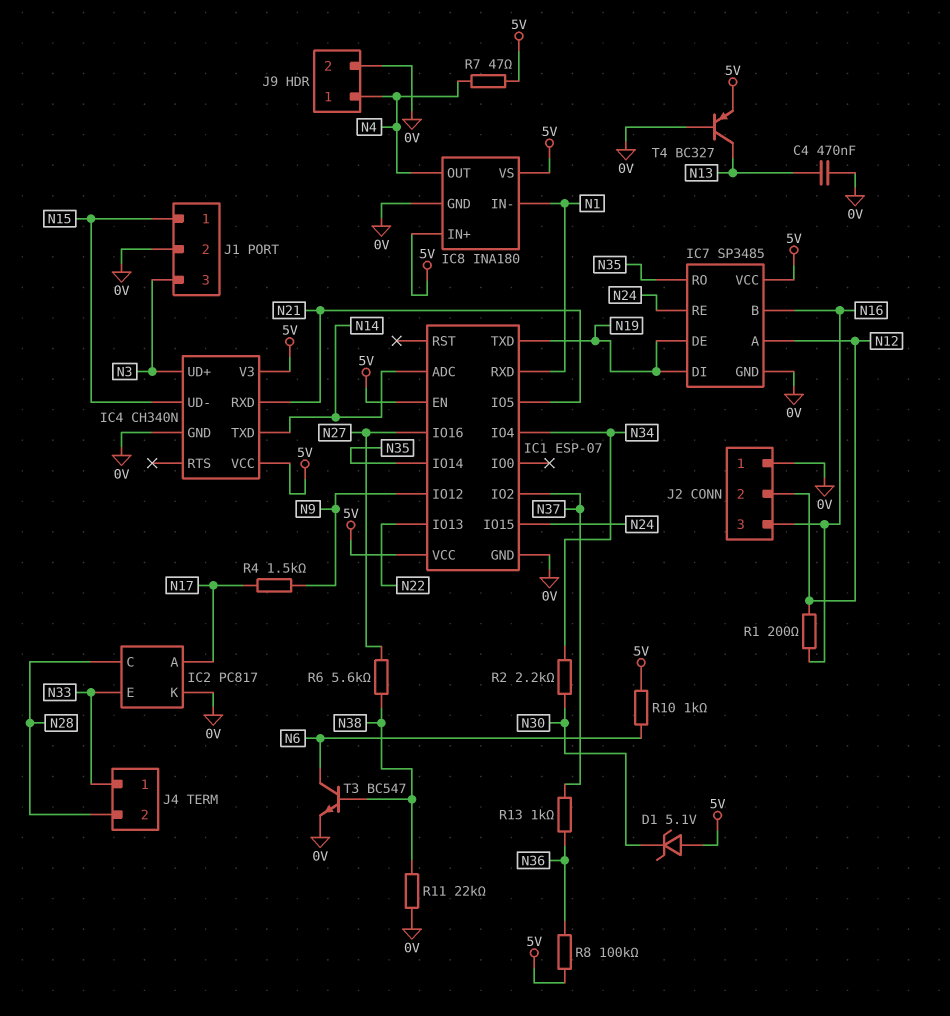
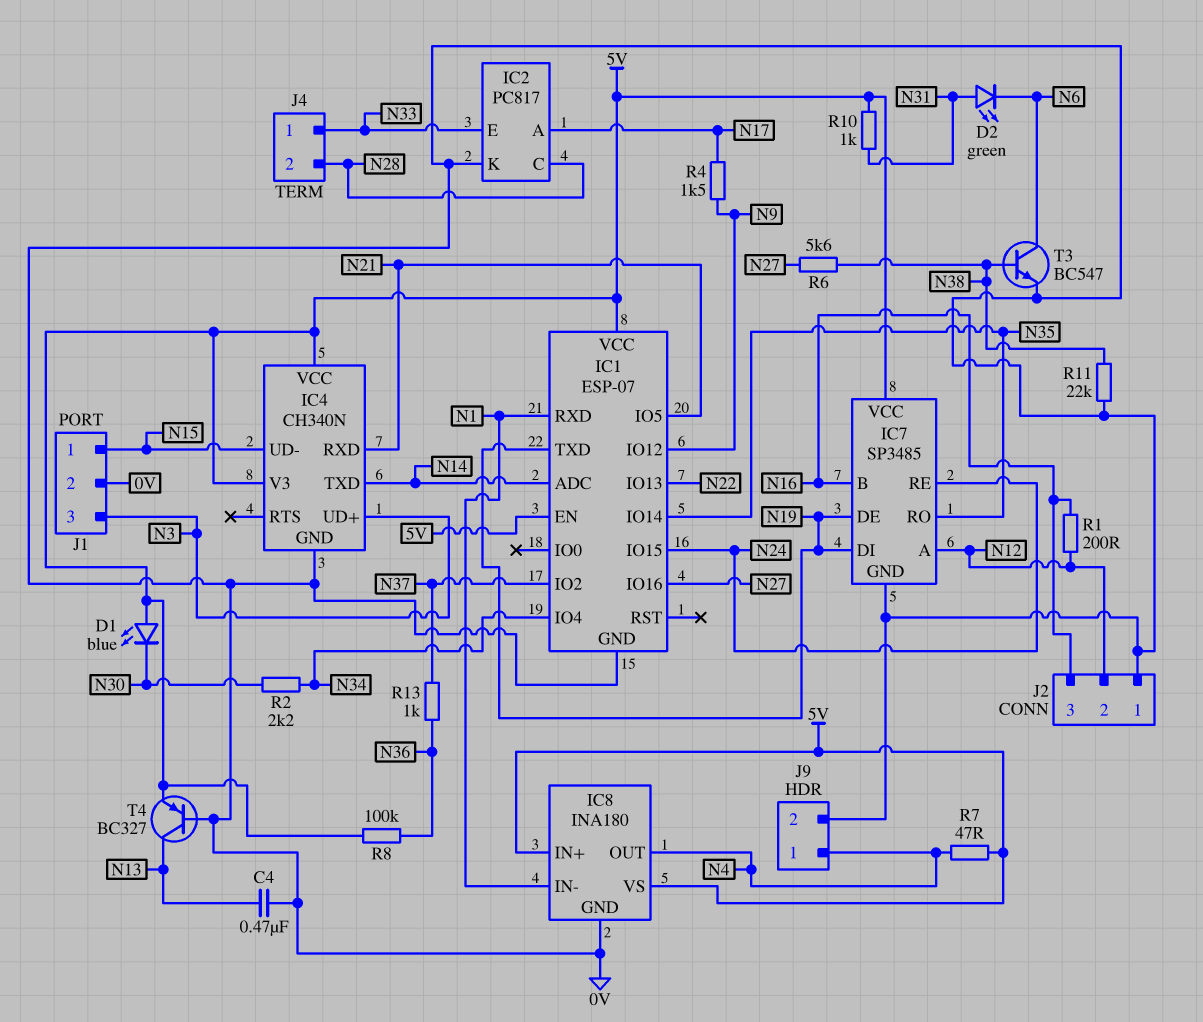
D1: zener 5.1V (A 5V, K N30) -> LED blue (A 5V, K N30)
D2: none -> LED green (A N31, K N6)
R10: 1k (5V, N6) -> 1k (5V, N31)

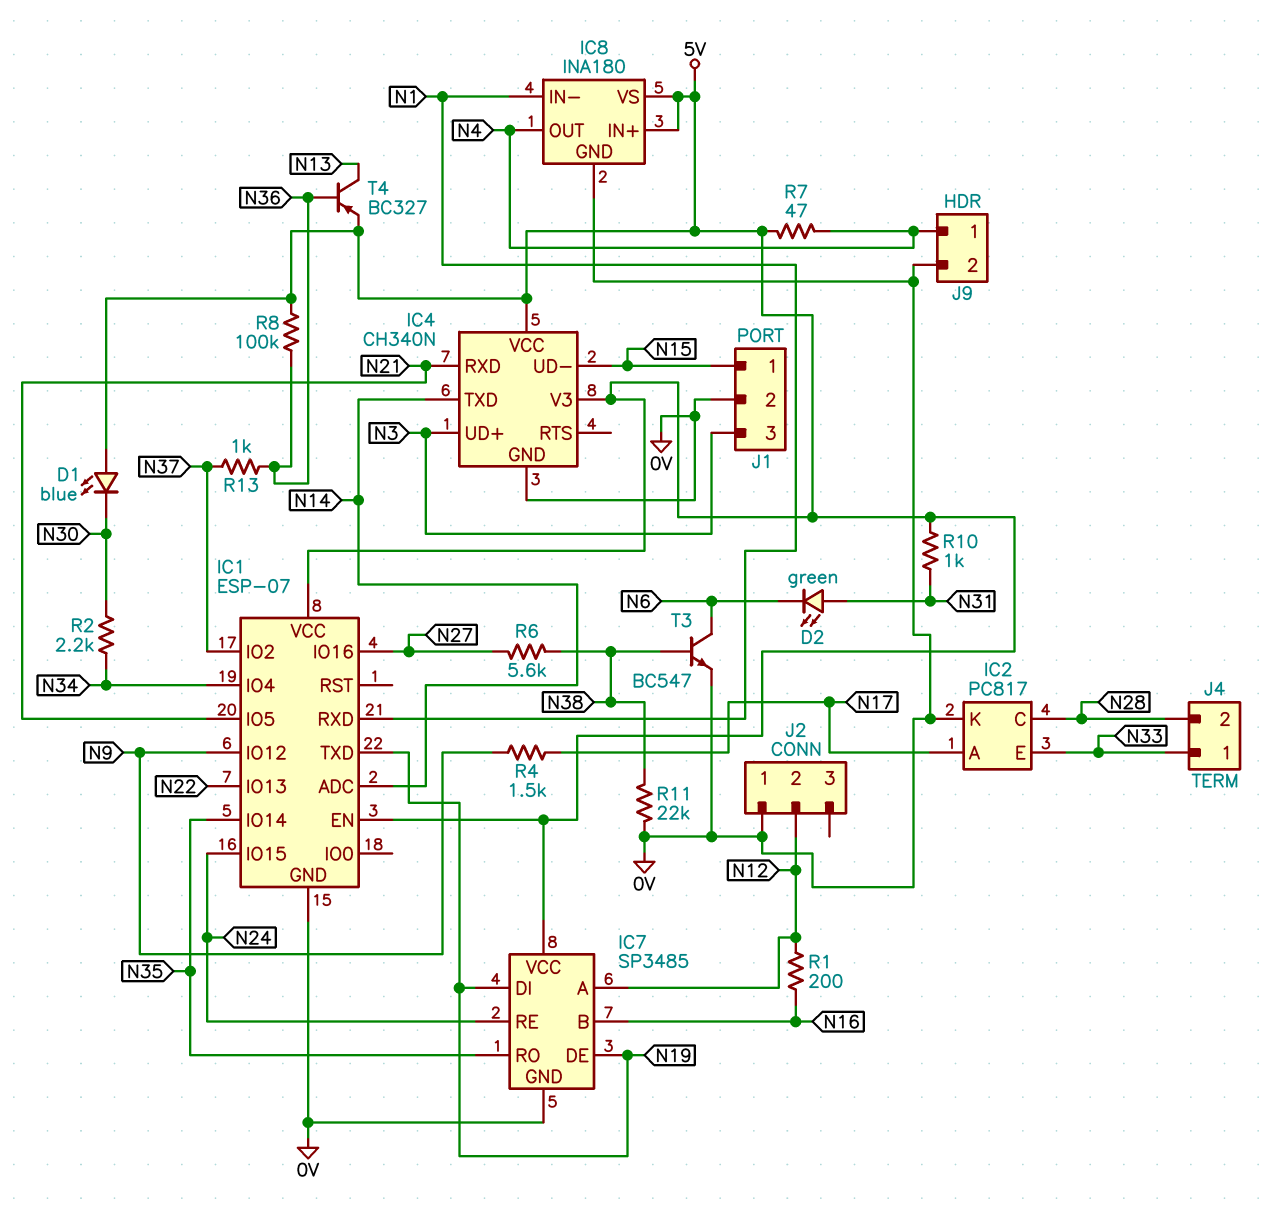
C4: 470nF (0V, N13) -> none
J2 pin 3: N16 -> none
T4: PNP BC327 (B 0V, C N13, E 5V) -> PNP BC327 (B N36, C N13, E 5V)

